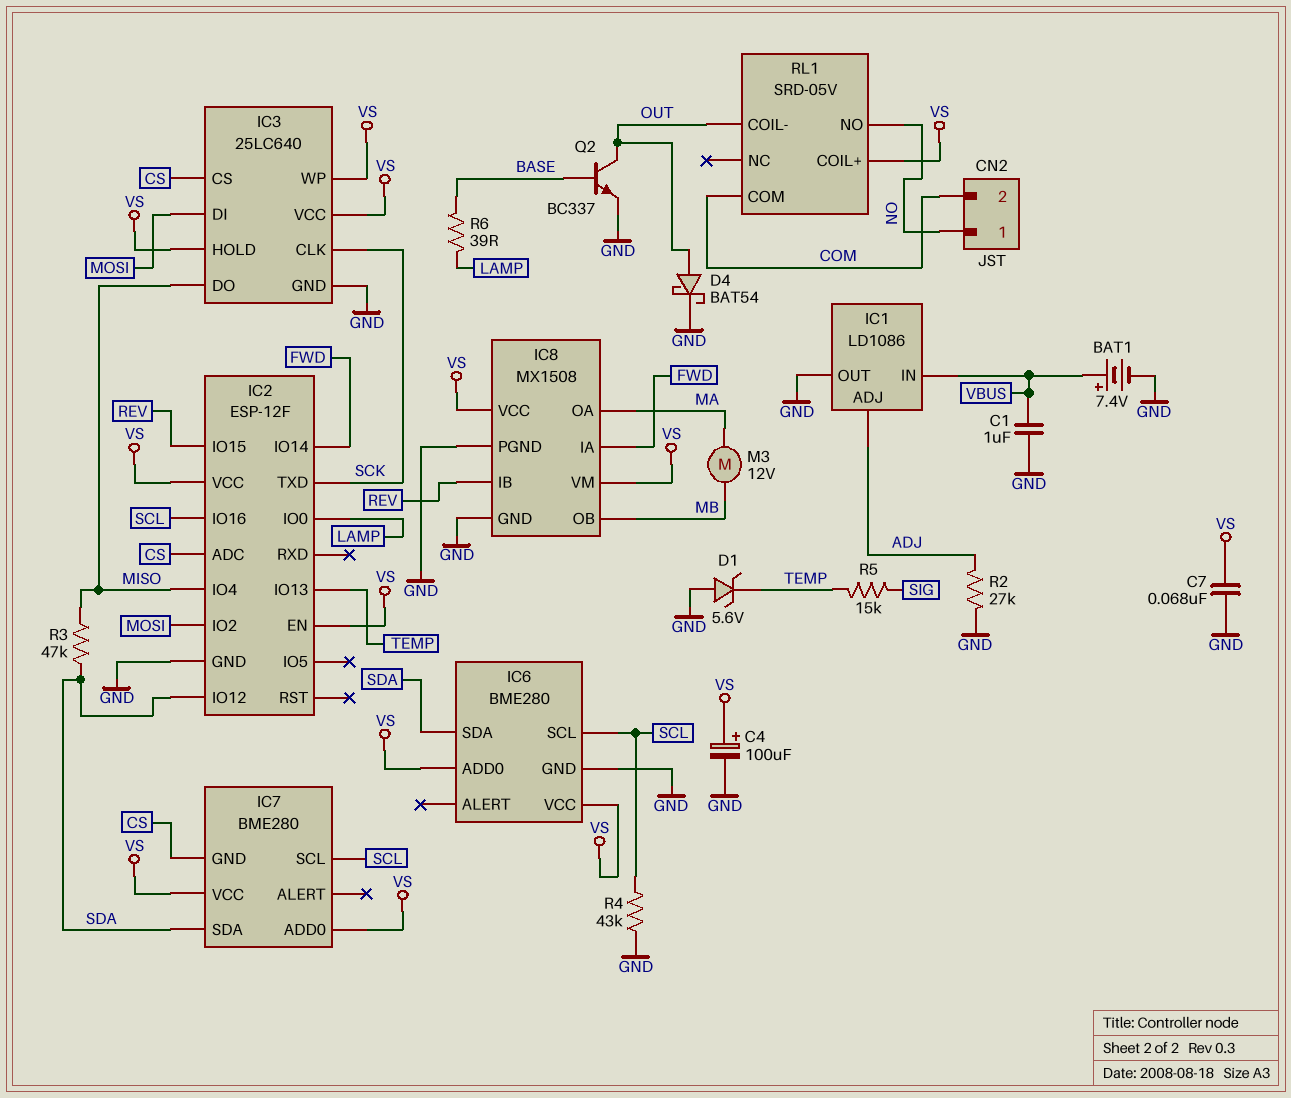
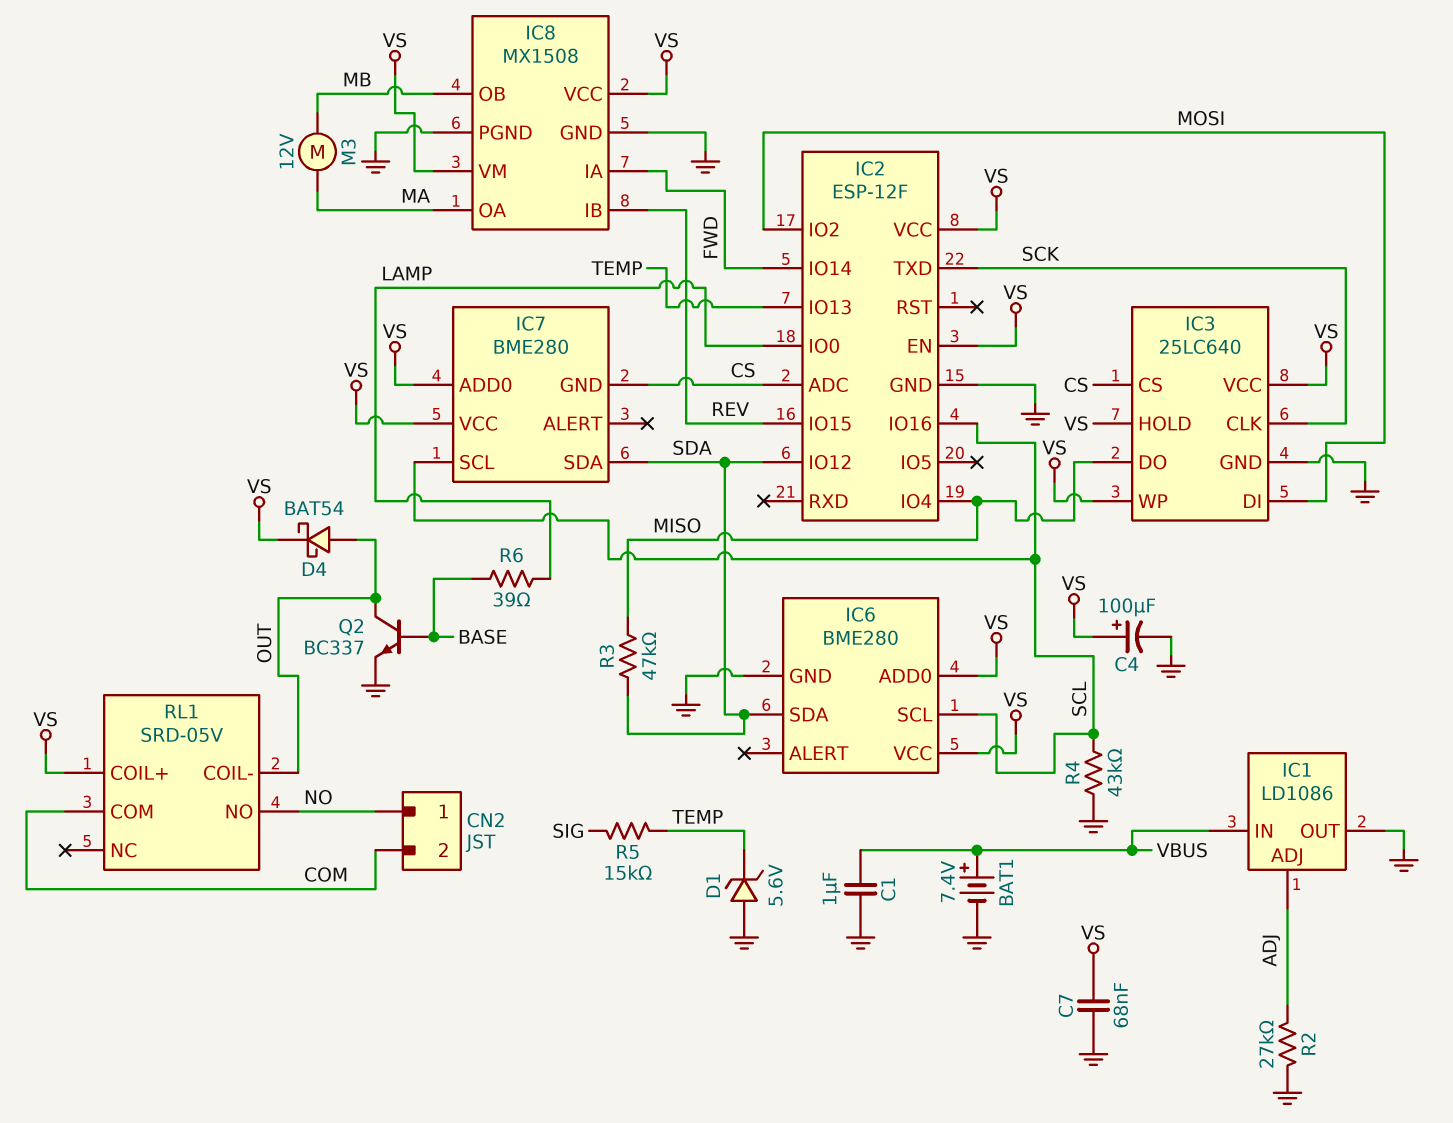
D4: schottky BAT54 (A OUT, K GND) -> schottky BAT54 (A OUT, K VS)

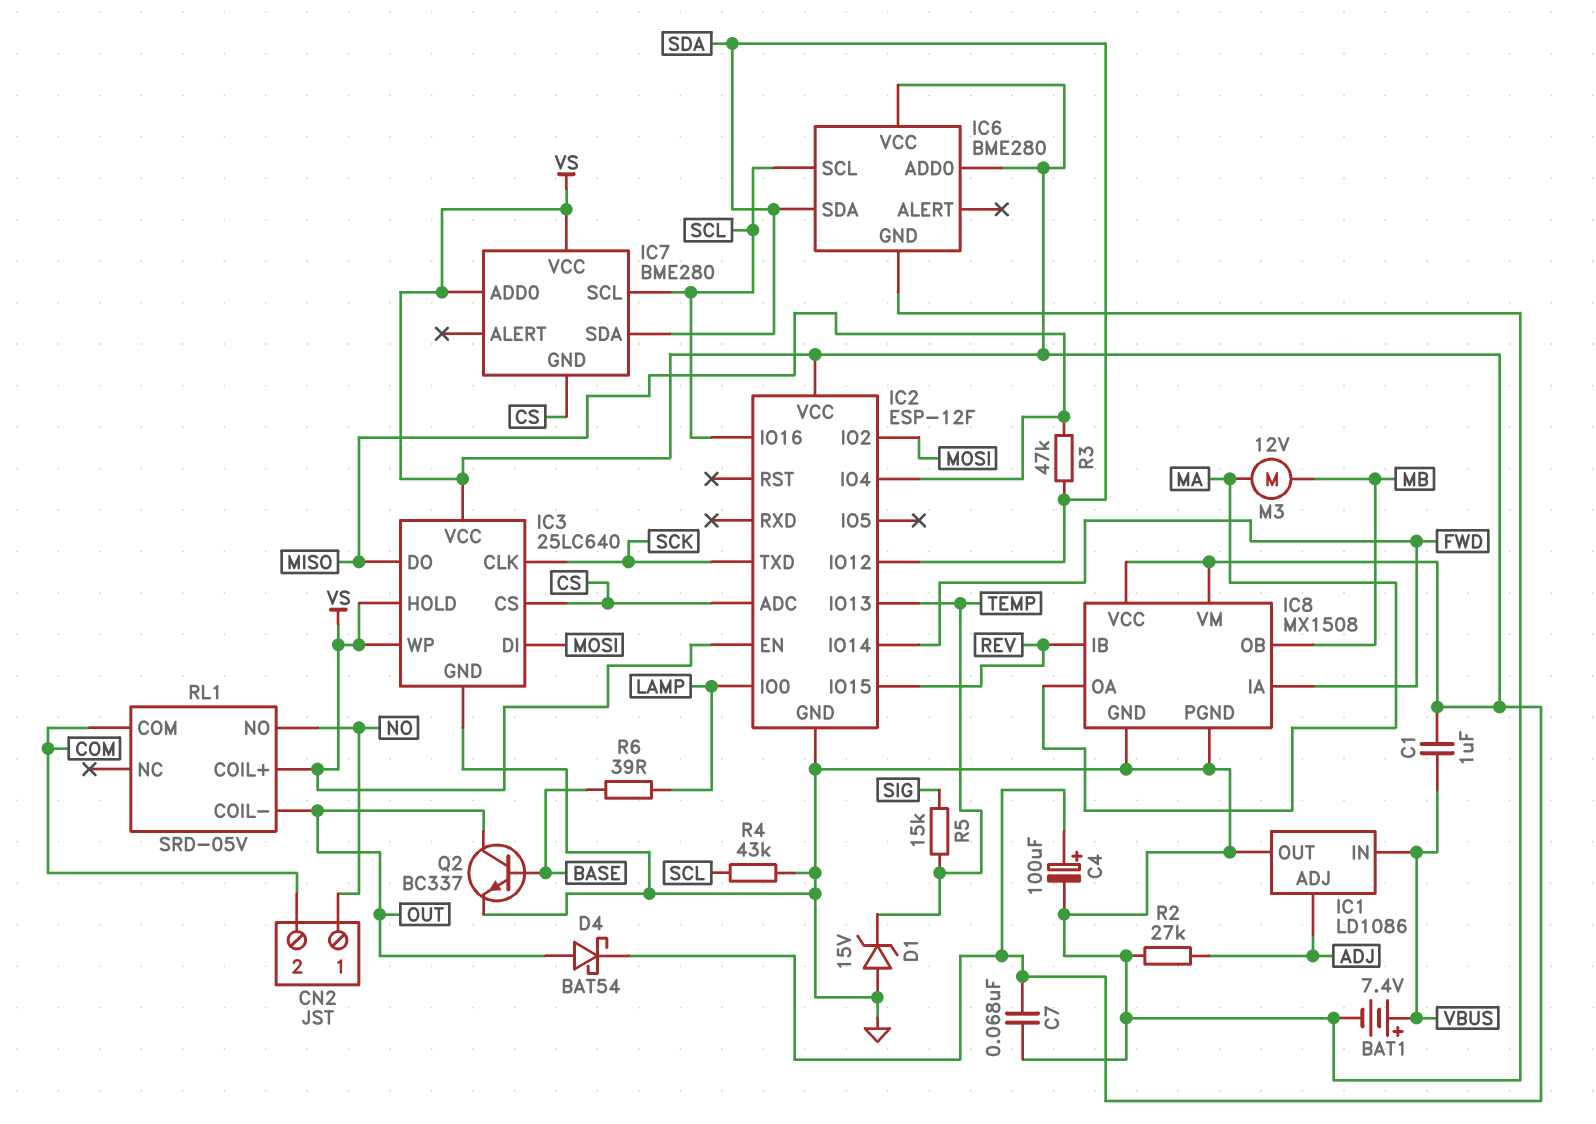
C1: 1uF (GND, VBUS) -> 1uF (VBUS, VS)
D1: zener 5.6V (A GND, K TEMP) -> zener 15V (A GND, K TEMP)

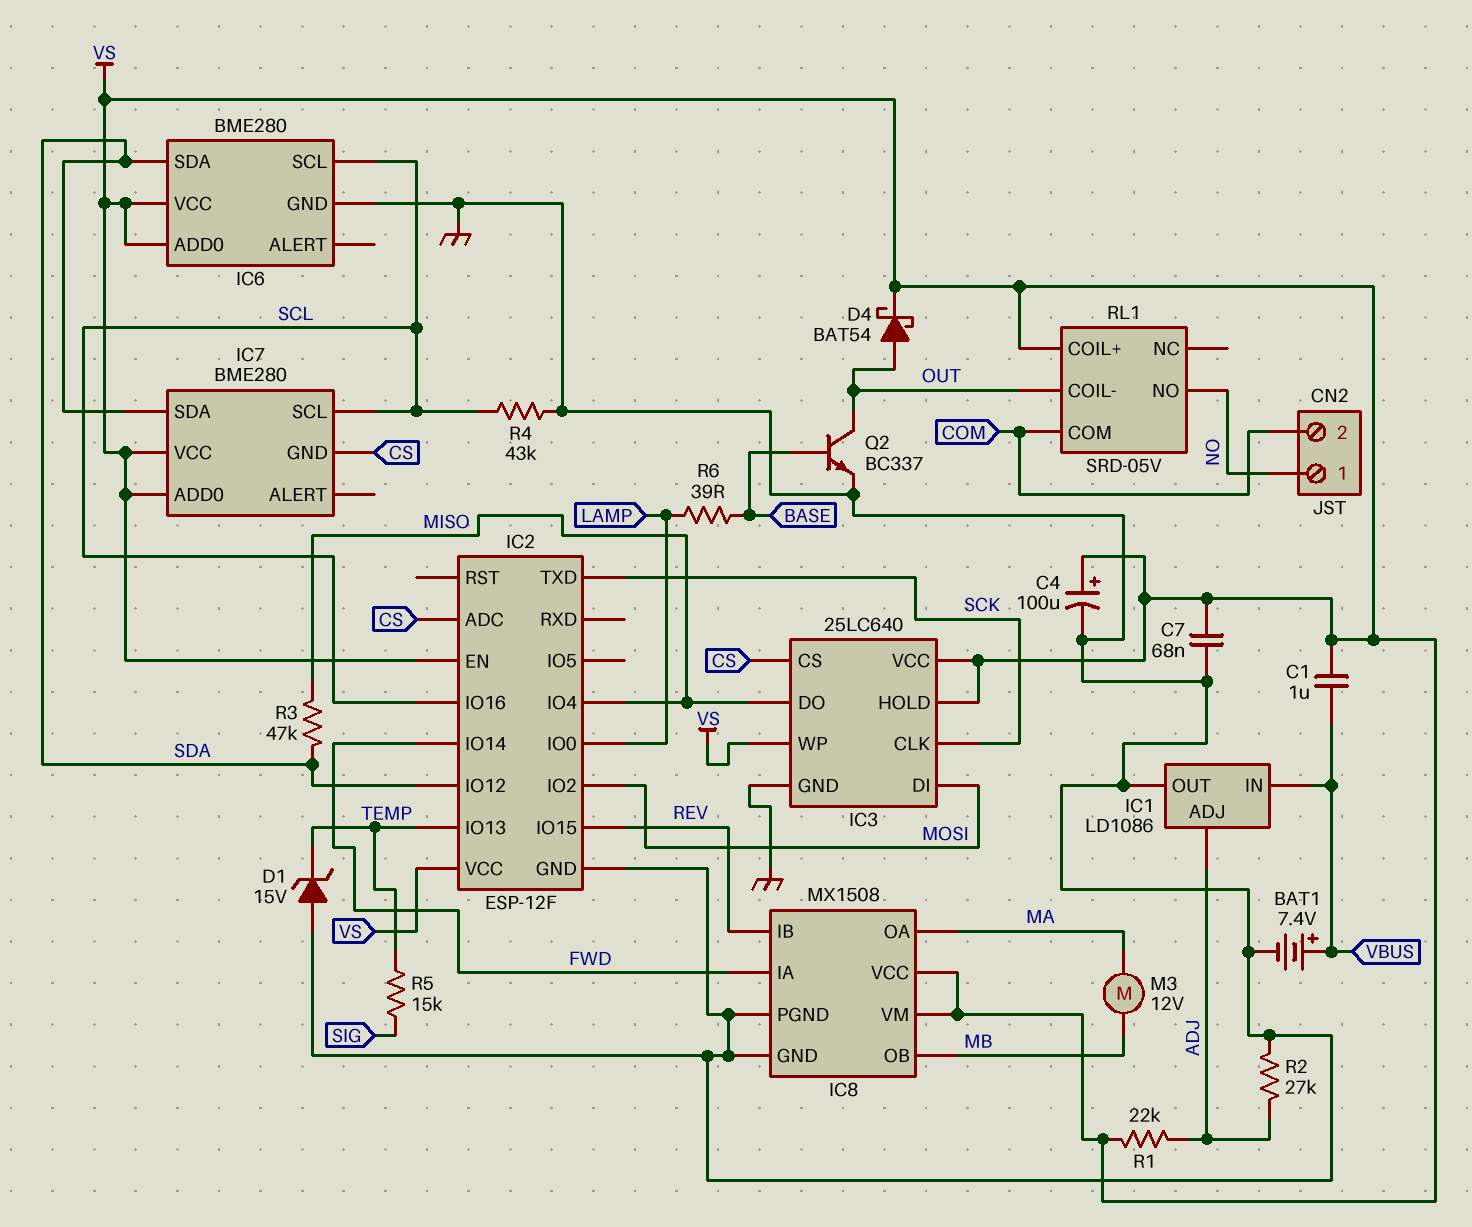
R1: none -> 22k (ADJ, VS)

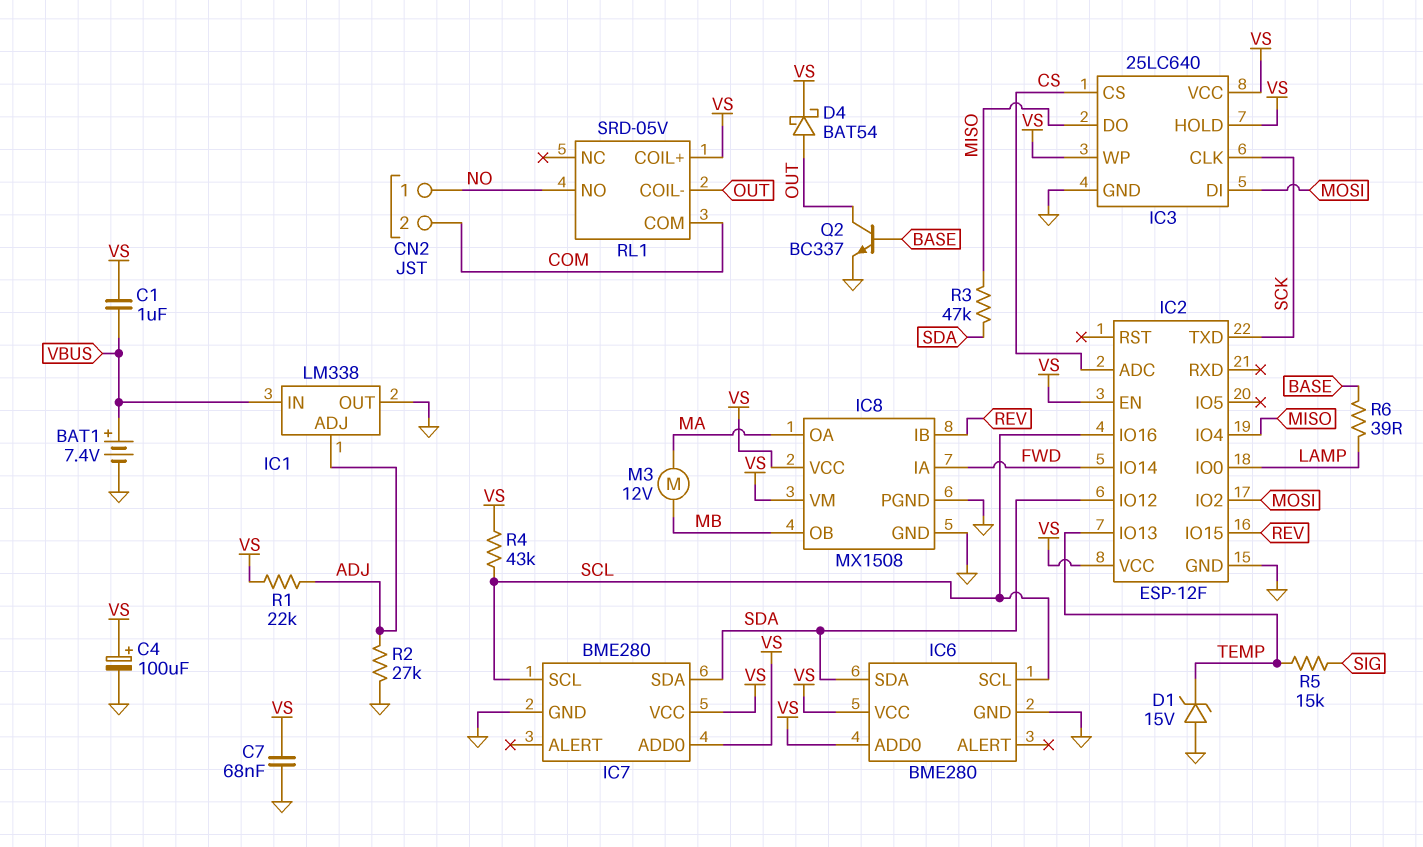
IC1: LD1086 -> LM338
IC7 pin GND: CS -> GND
R4: 43k (GND, SCL) -> 43k (SCL, VS)

